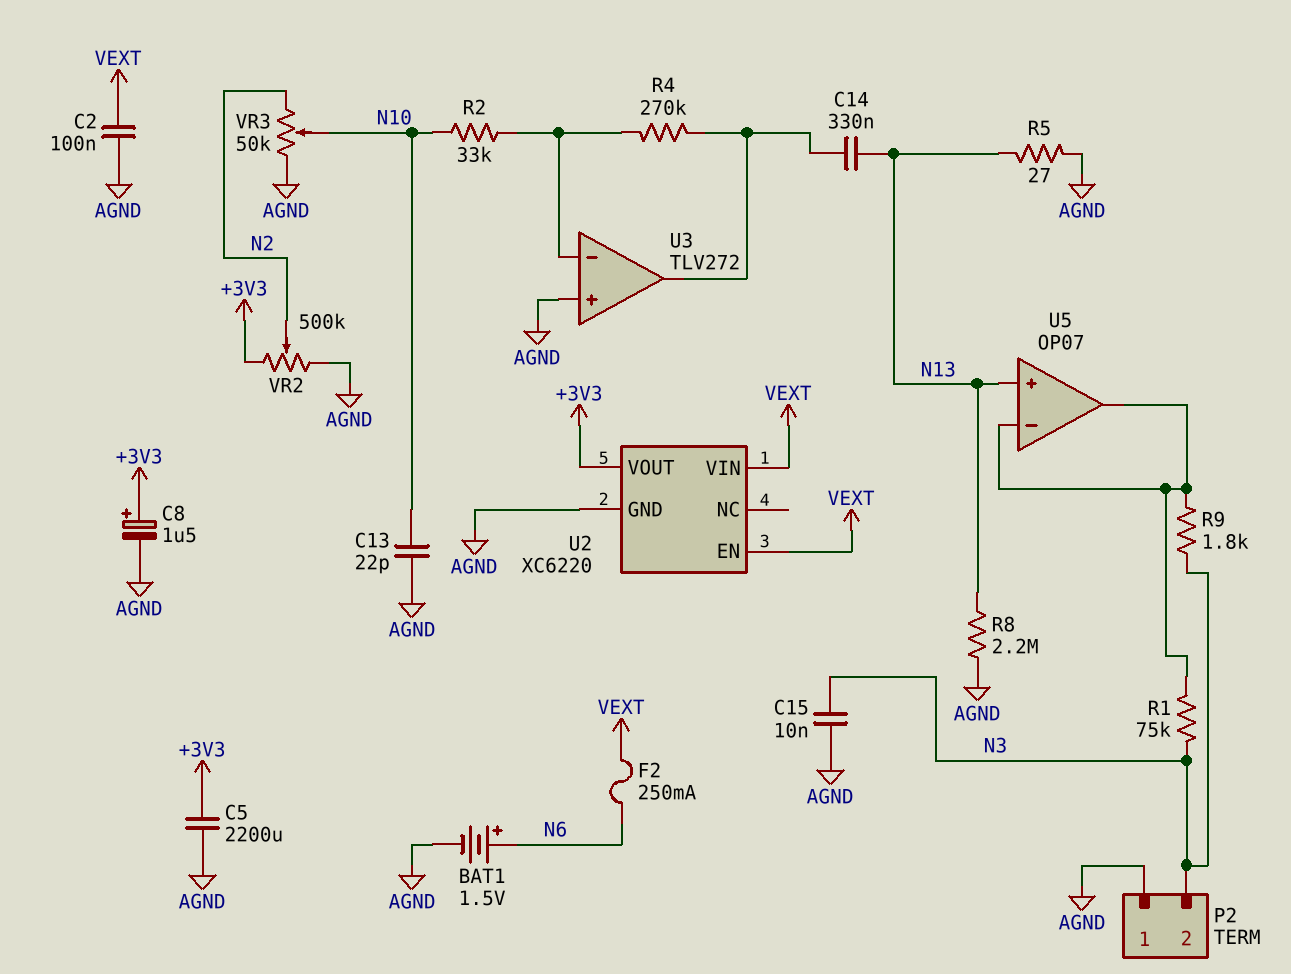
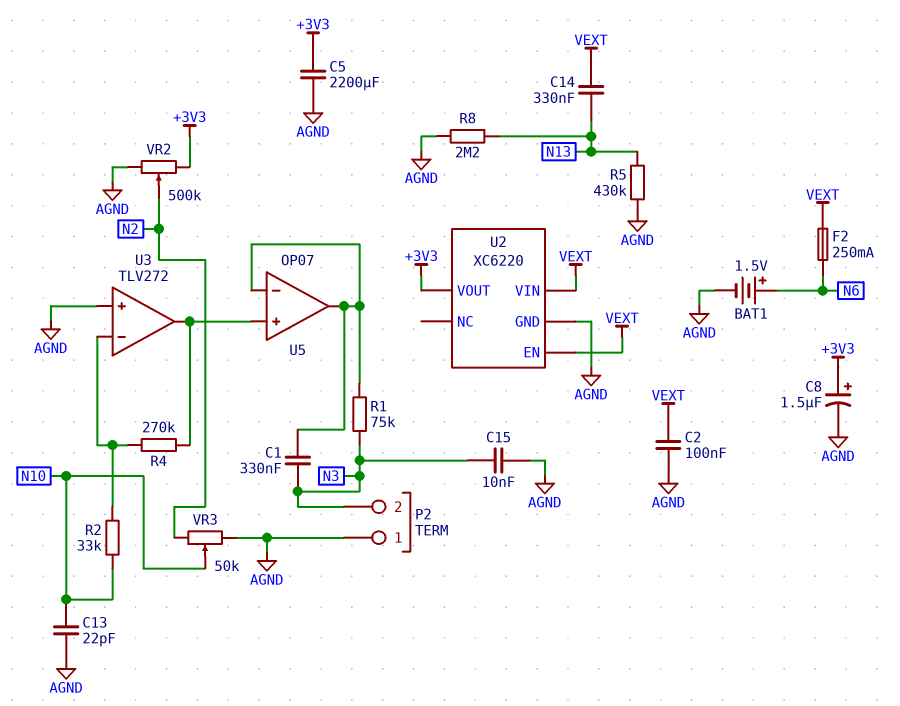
C1: none -> 330nF (N3, U5/in-)
C14: 330nF (N13, U3/out) -> 330nF (N13, VEXT)
R5: 27 (AGND, N13) -> 430k (AGND, N13)
R9: 1.8k (N3, U5/in-) -> none
U5 pin in+: N13 -> U3/out

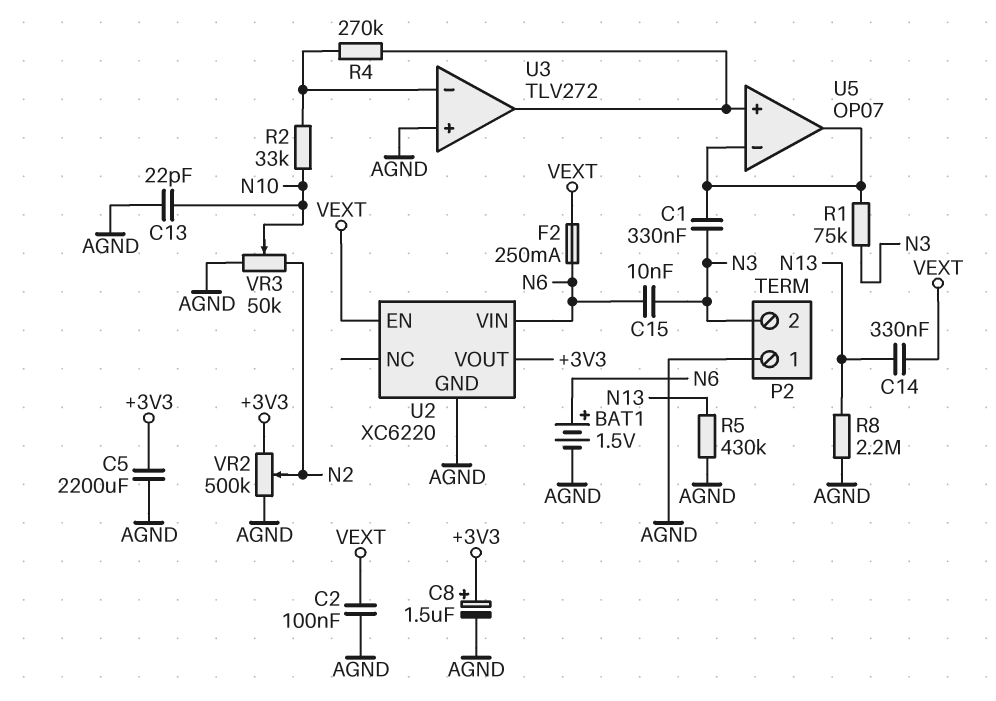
C15: 10nF (AGND, N3) -> 10nF (N3, N6)
U2 pin VIN: VEXT -> N6

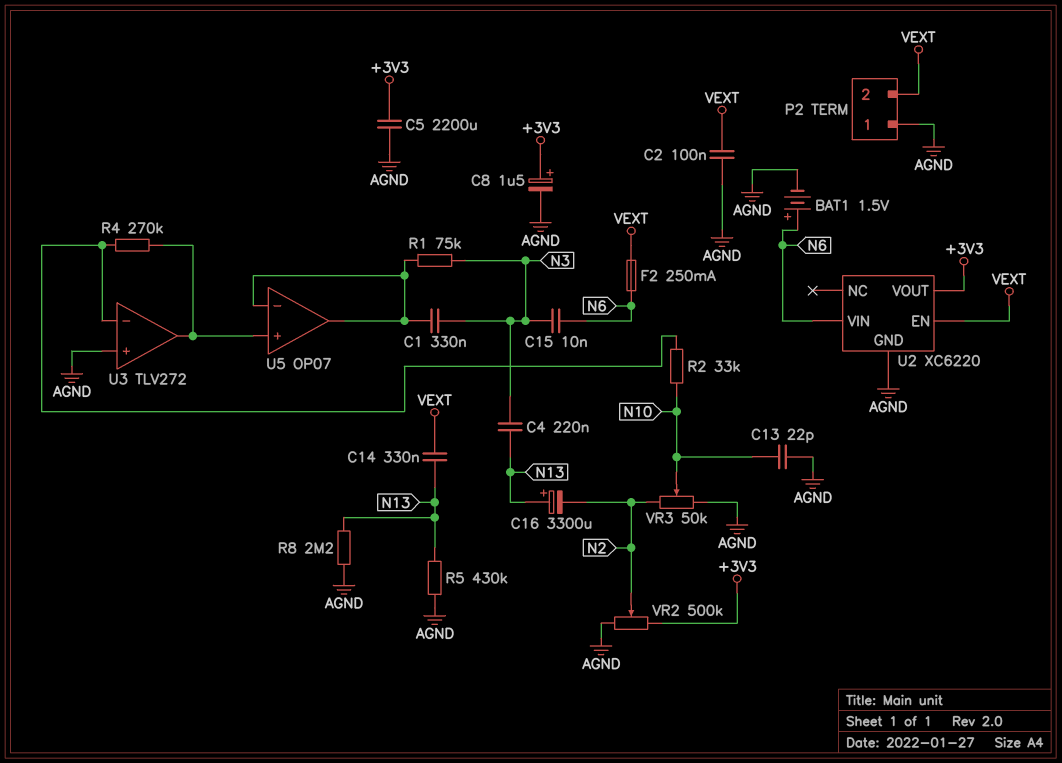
C4: none -> 220nF (N3, N13)
C16: none -> 3300uF (plus N13, minus N2)
P2 pin 2: N3 -> VEXT

